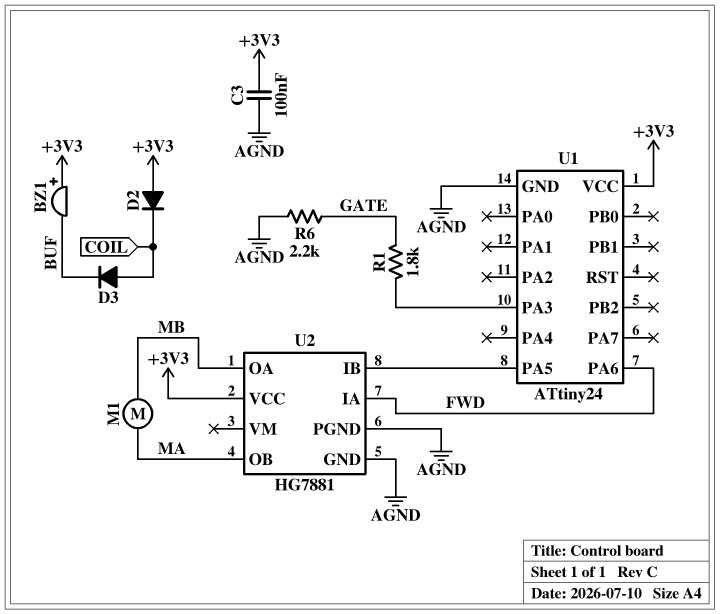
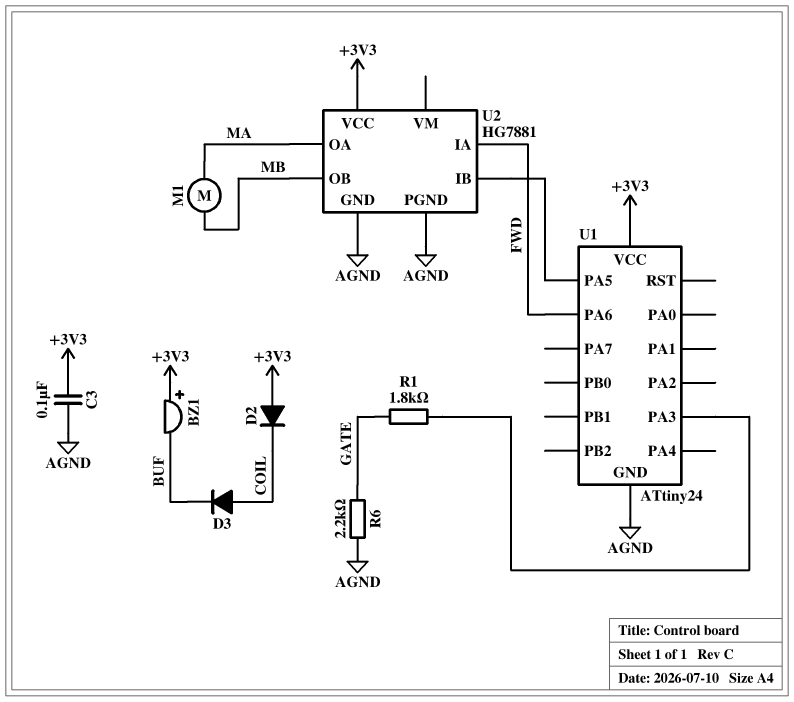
U2 pin OA: MB -> MA
U2 pin OB: MA -> MB

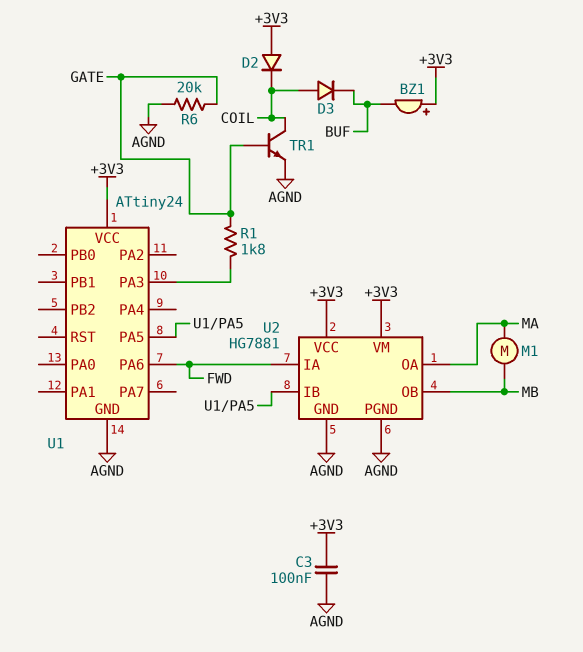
R6: 2.2k (AGND, GATE) -> 20k (AGND, GATE)
TR1: none -> NPN (B GATE, C COIL, E AGND)
U2 pin VM: none -> +3V3

